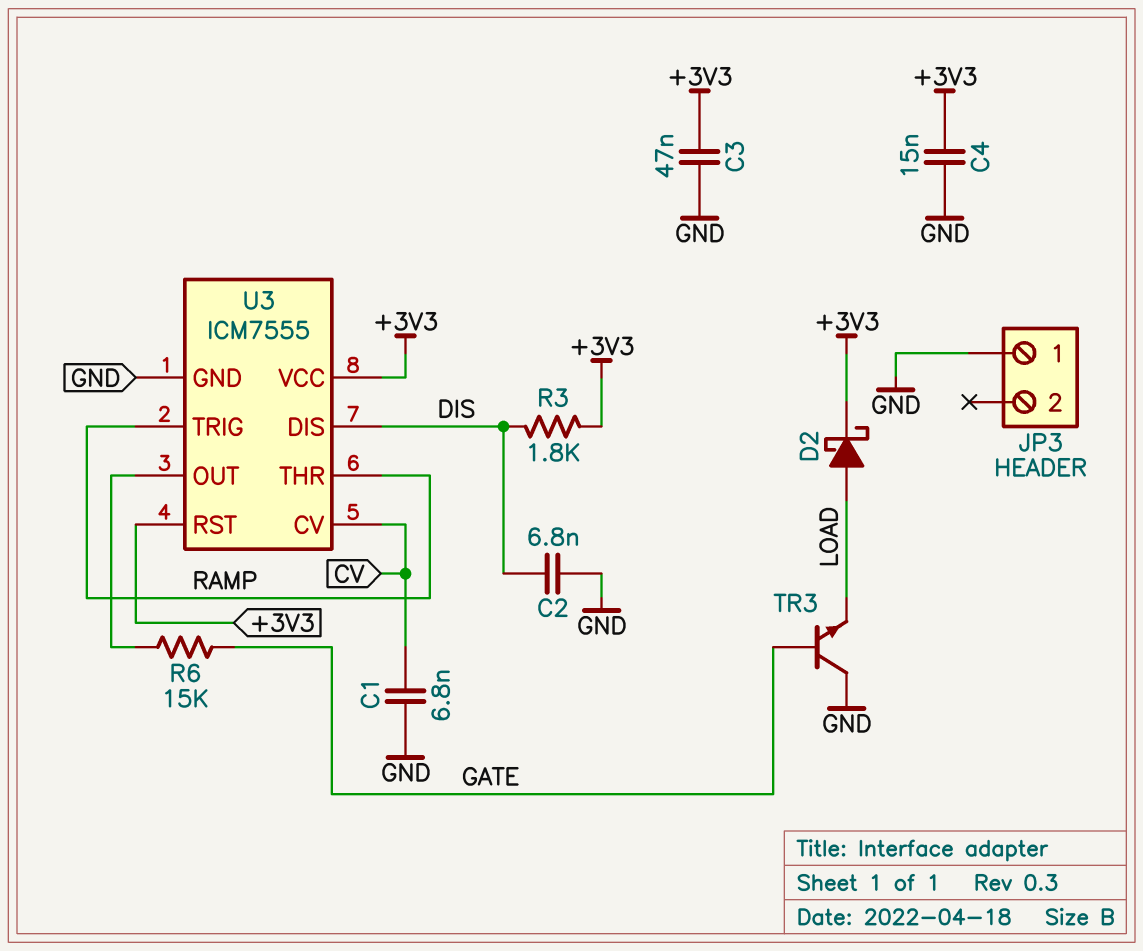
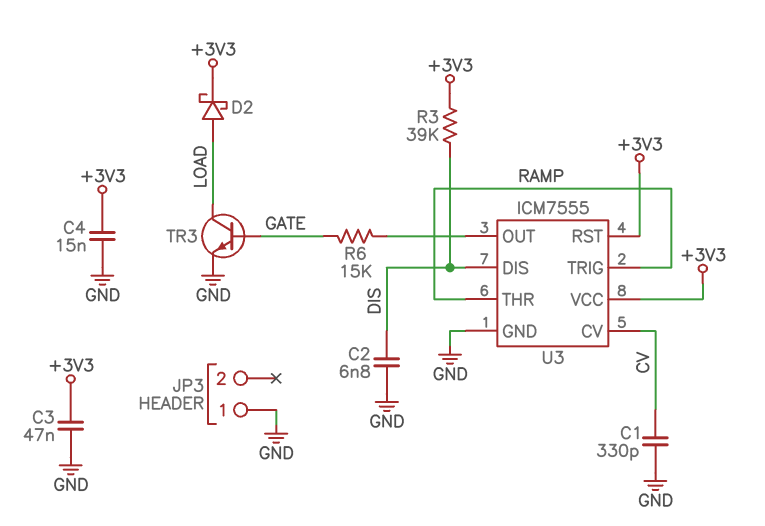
C1: 6.8nF (CV, GND) -> 330pF (CV, GND)
R3: 1.8k (+3V3, DIS) -> 39k (+3V3, DIS)
TR3: NPN (B GATE, C GND, E LOAD) -> NPN (B GATE, C LOAD, E GND)

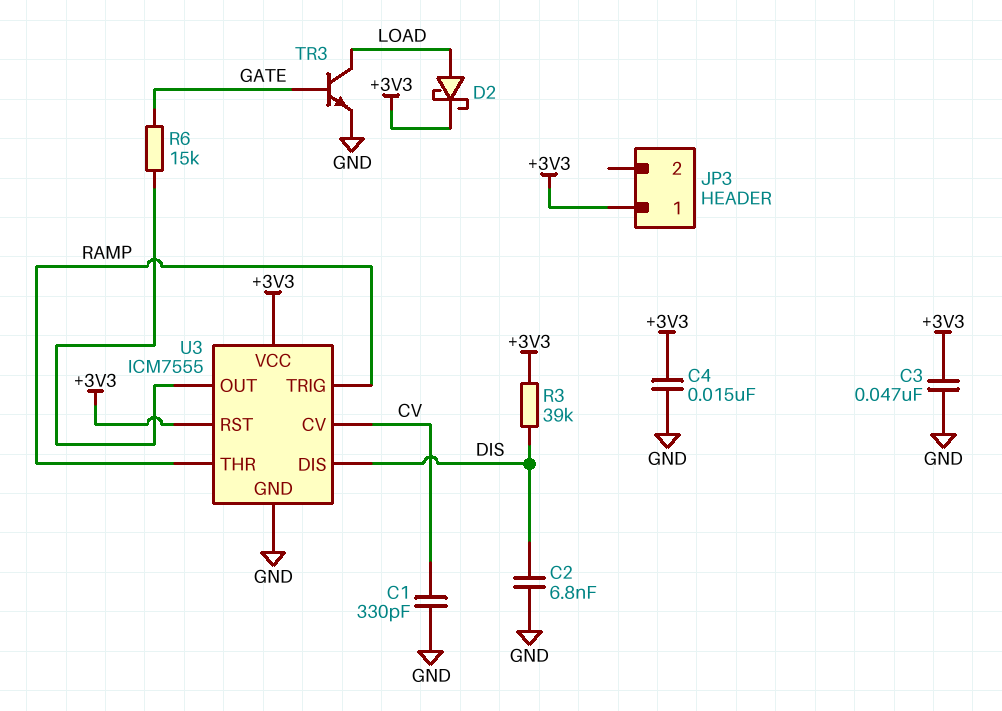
JP3 pin 1: GND -> +3V3

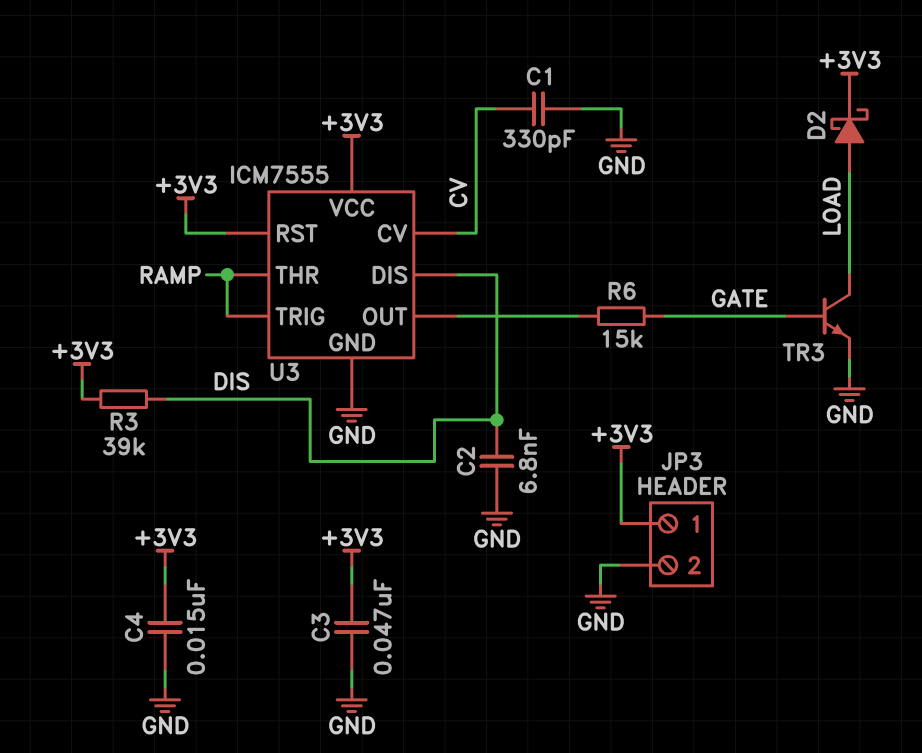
JP3 pin 2: none -> GND

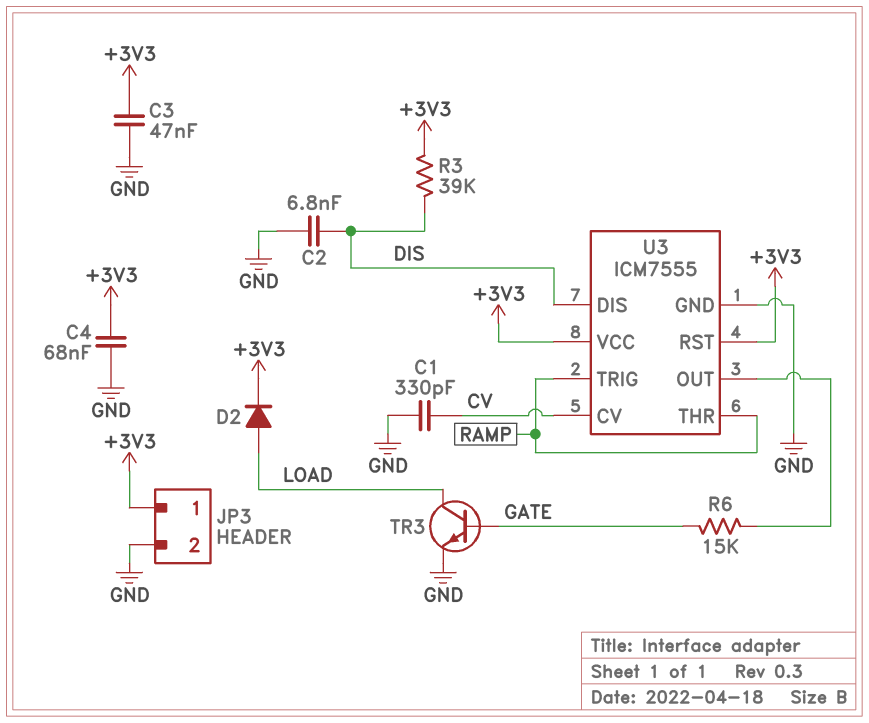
C4: 15nF (+3V3, GND) -> 68nF (+3V3, GND)
D2: schottky (A LOAD, K +3V3) -> diode (A LOAD, K +3V3)

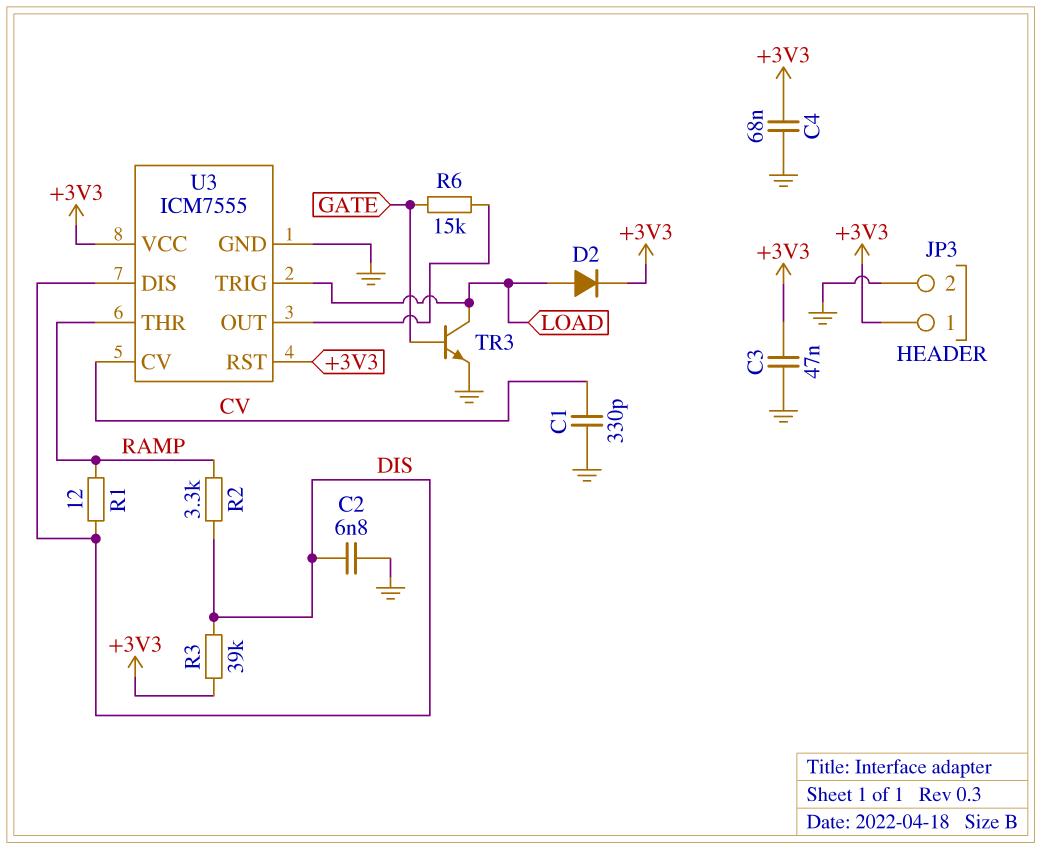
R1: none -> 12 (DIS, RAMP)
R2: none -> 3.3k (DIS, RAMP)
U3 pin TRIG: RAMP -> LOAD

